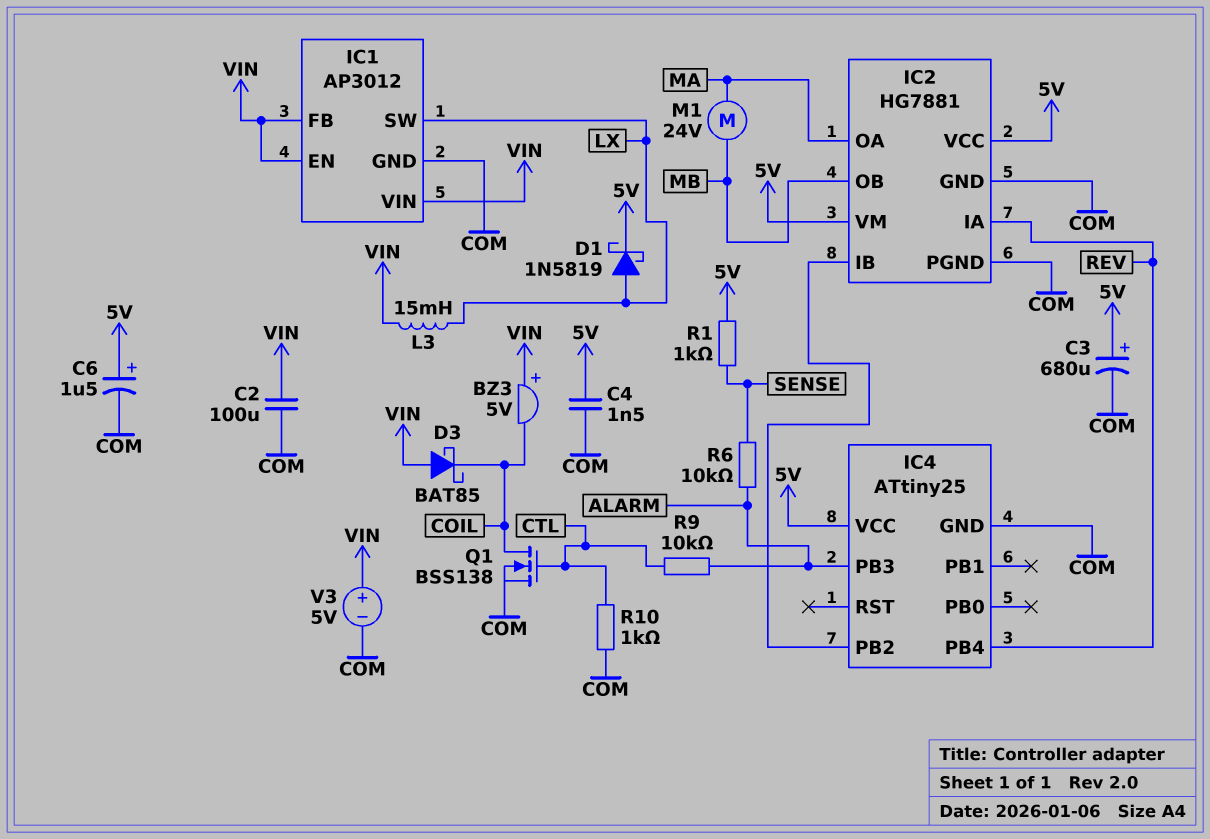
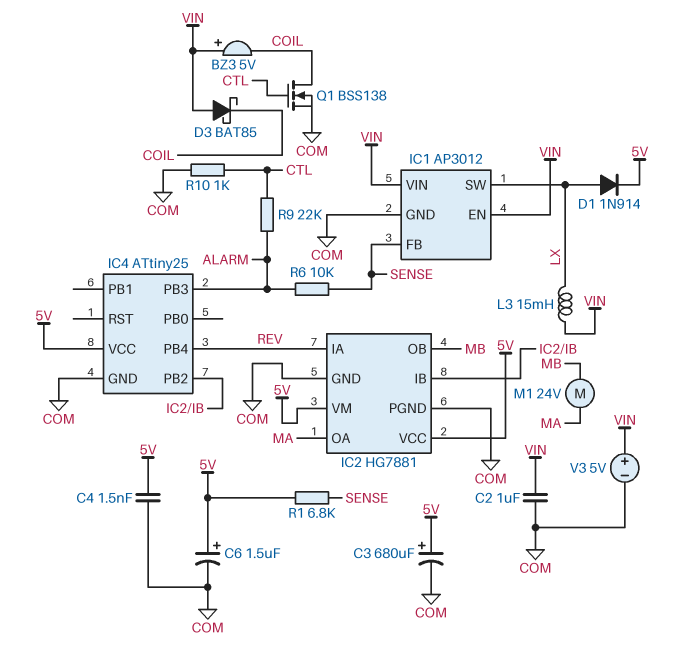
C2: 100uF (COM, VIN) -> 1uF (COM, VIN)
D1: schottky 1N5819 (A LX, K 5V) -> diode 1N914 (A LX, K 5V)
IC1 pin FB: VIN -> SENSE
R1: 1k (5V, SENSE) -> 6.8k (5V, SENSE)
R9: 10k (ALARM, CTL) -> 22k (ALARM, CTL)

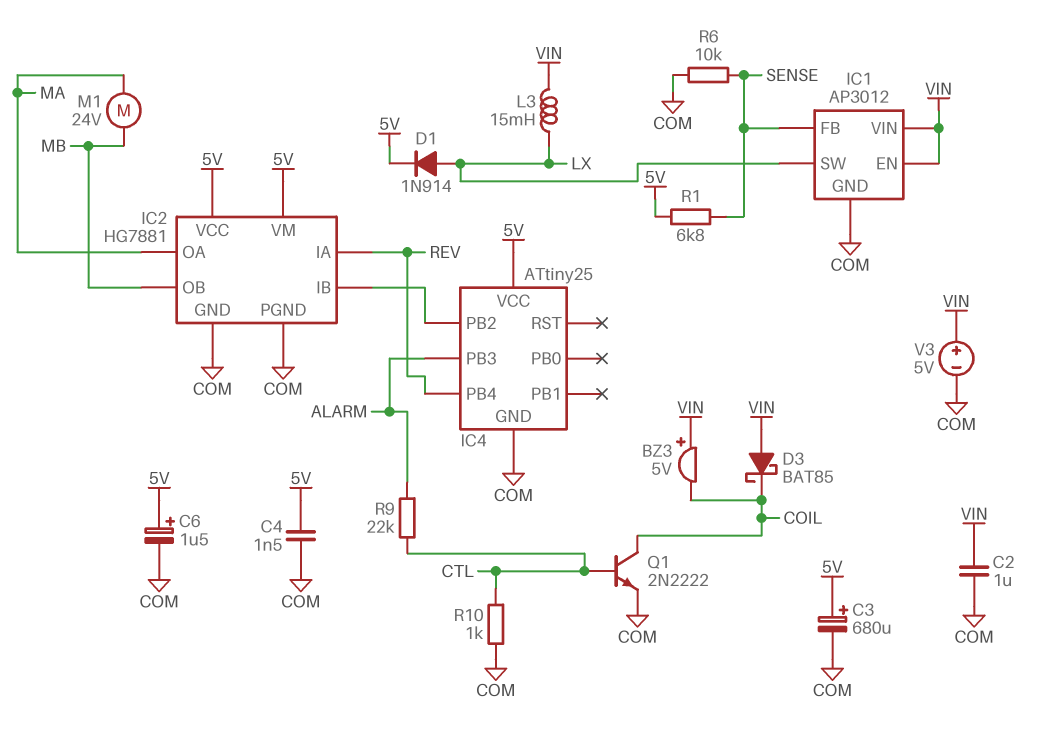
Q1: NMOS BSS138 (G CTL, D COIL, S COM) -> NPN 2N2222 (B CTL, C COIL, E COM)
R6: 10k (ALARM, SENSE) -> 10k (COM, SENSE)

